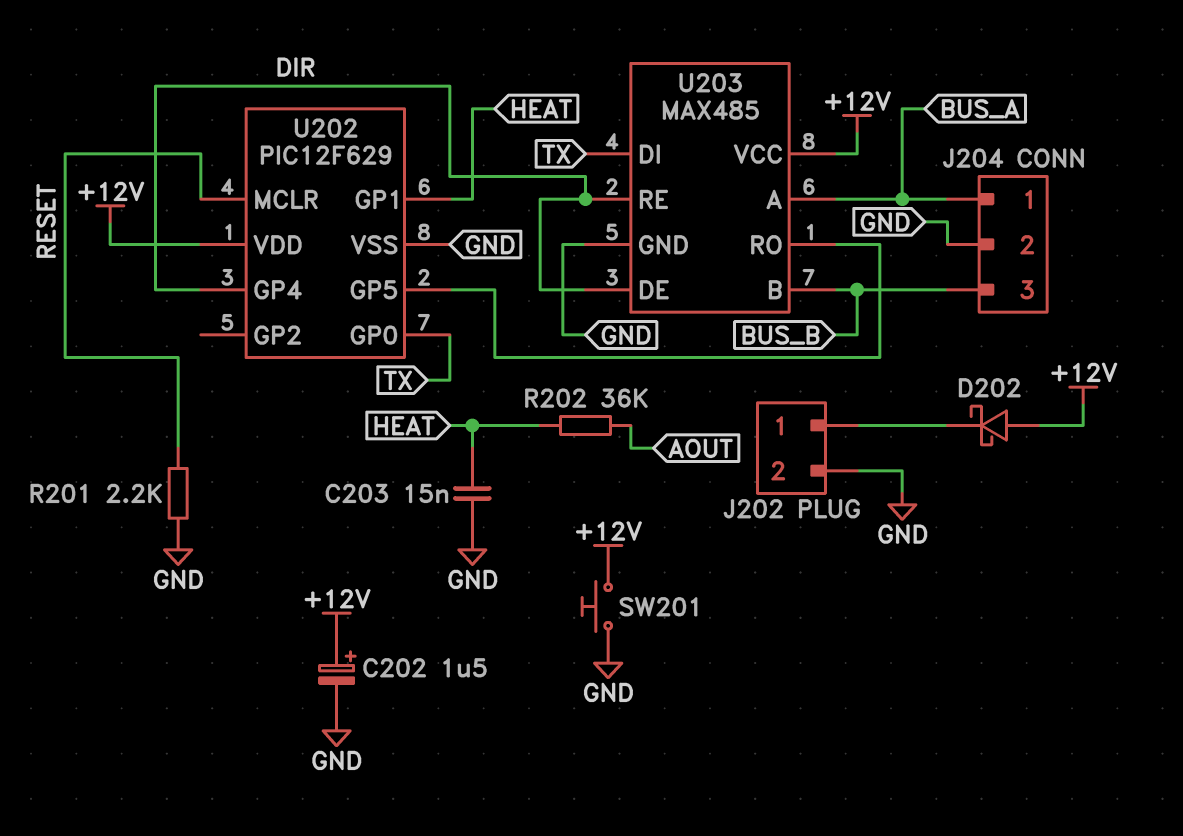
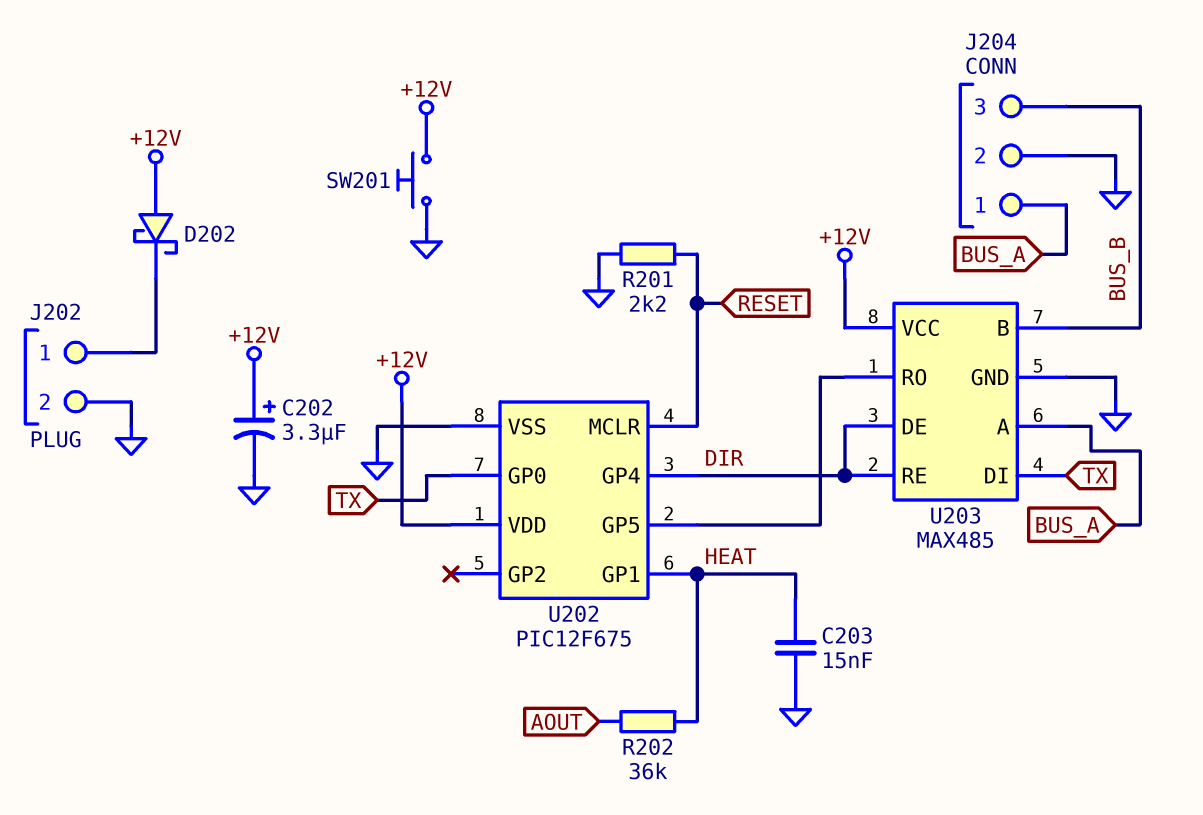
C202: 1.5uF (plus +12V, minus GND) -> 3.3uF (plus +12V, minus GND)
U202: PIC12F629 -> PIC12F675

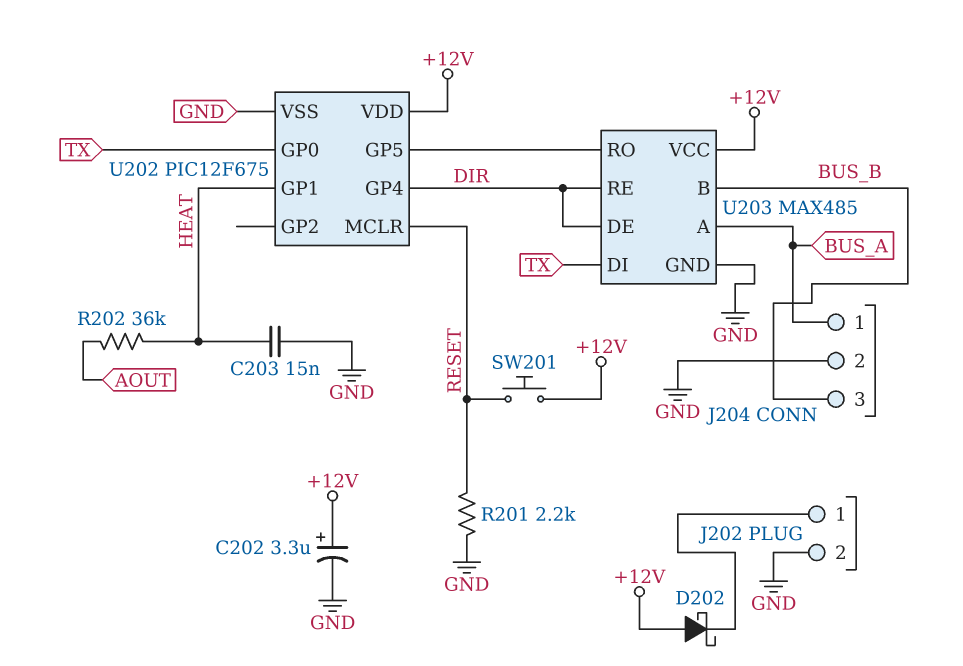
SW201: button (+12V, GND) -> button (+12V, RESET)

